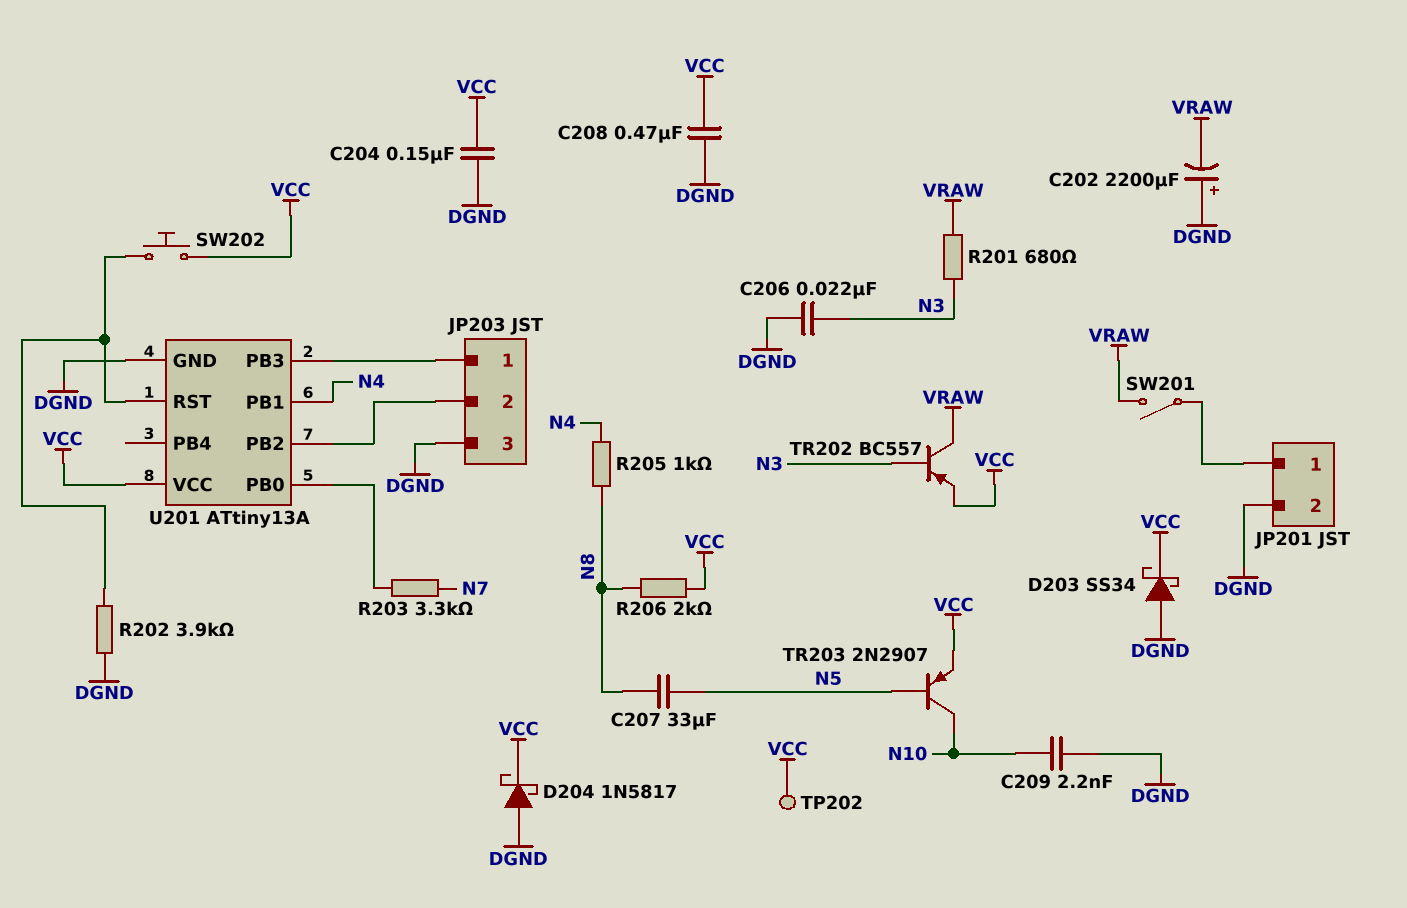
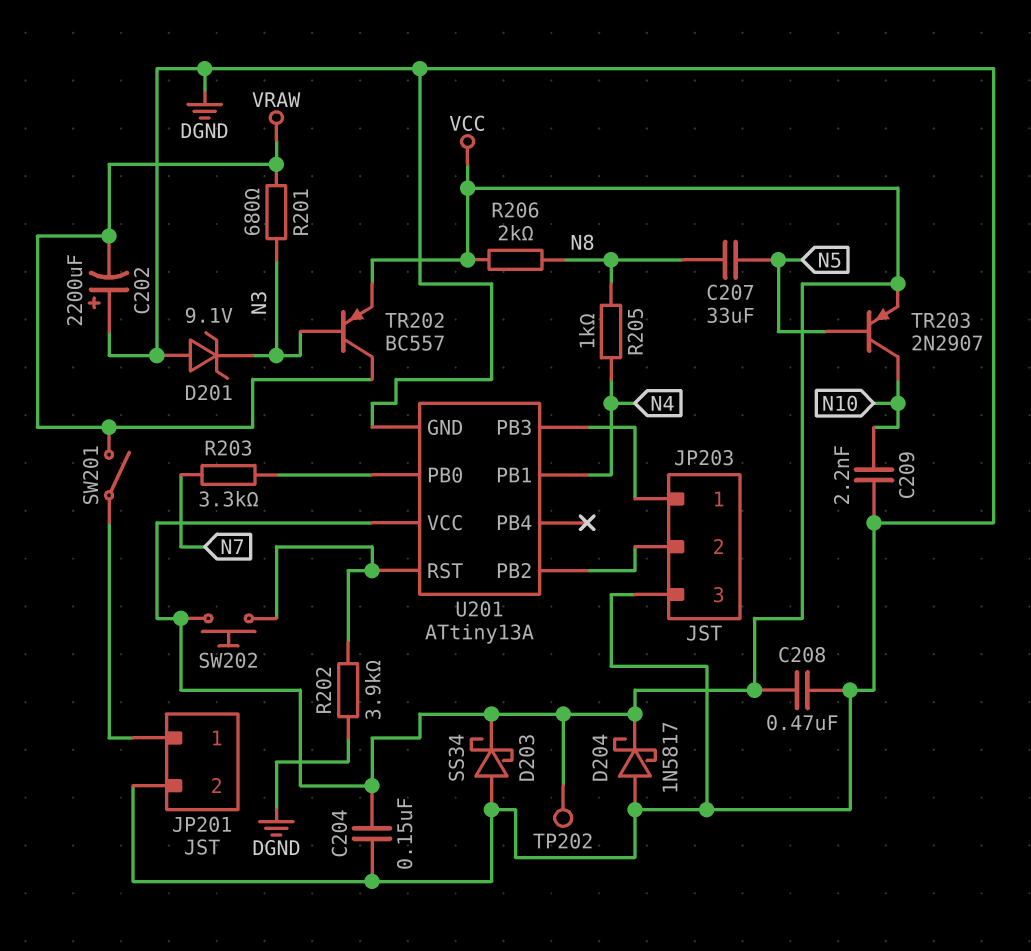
C206: 22nF (DGND, N3) -> none
D201: none -> zener 9.1V (A DGND, K N3)

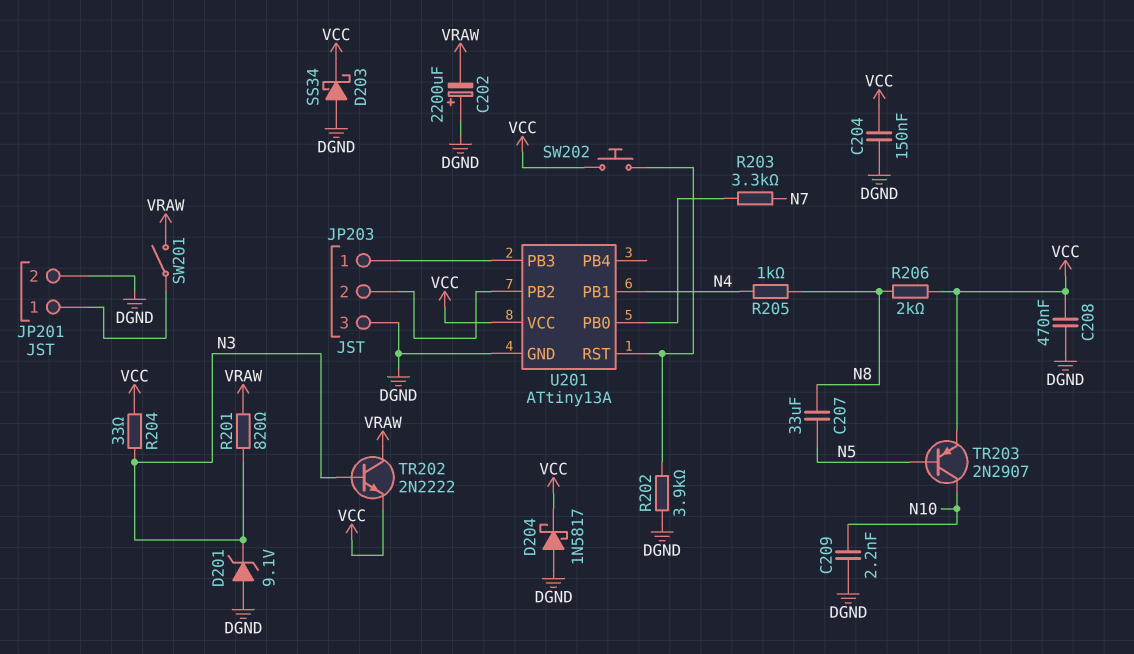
R201: 680 (N3, VRAW) -> 820 (N3, VRAW)
R204: none -> 33 (N3, VCC)
TP202: test point (VCC) -> none
TR202: PNP BC557 (B N3, C VRAW, E VCC) -> NPN 2N2222 (B N3, C VRAW, E VCC)

